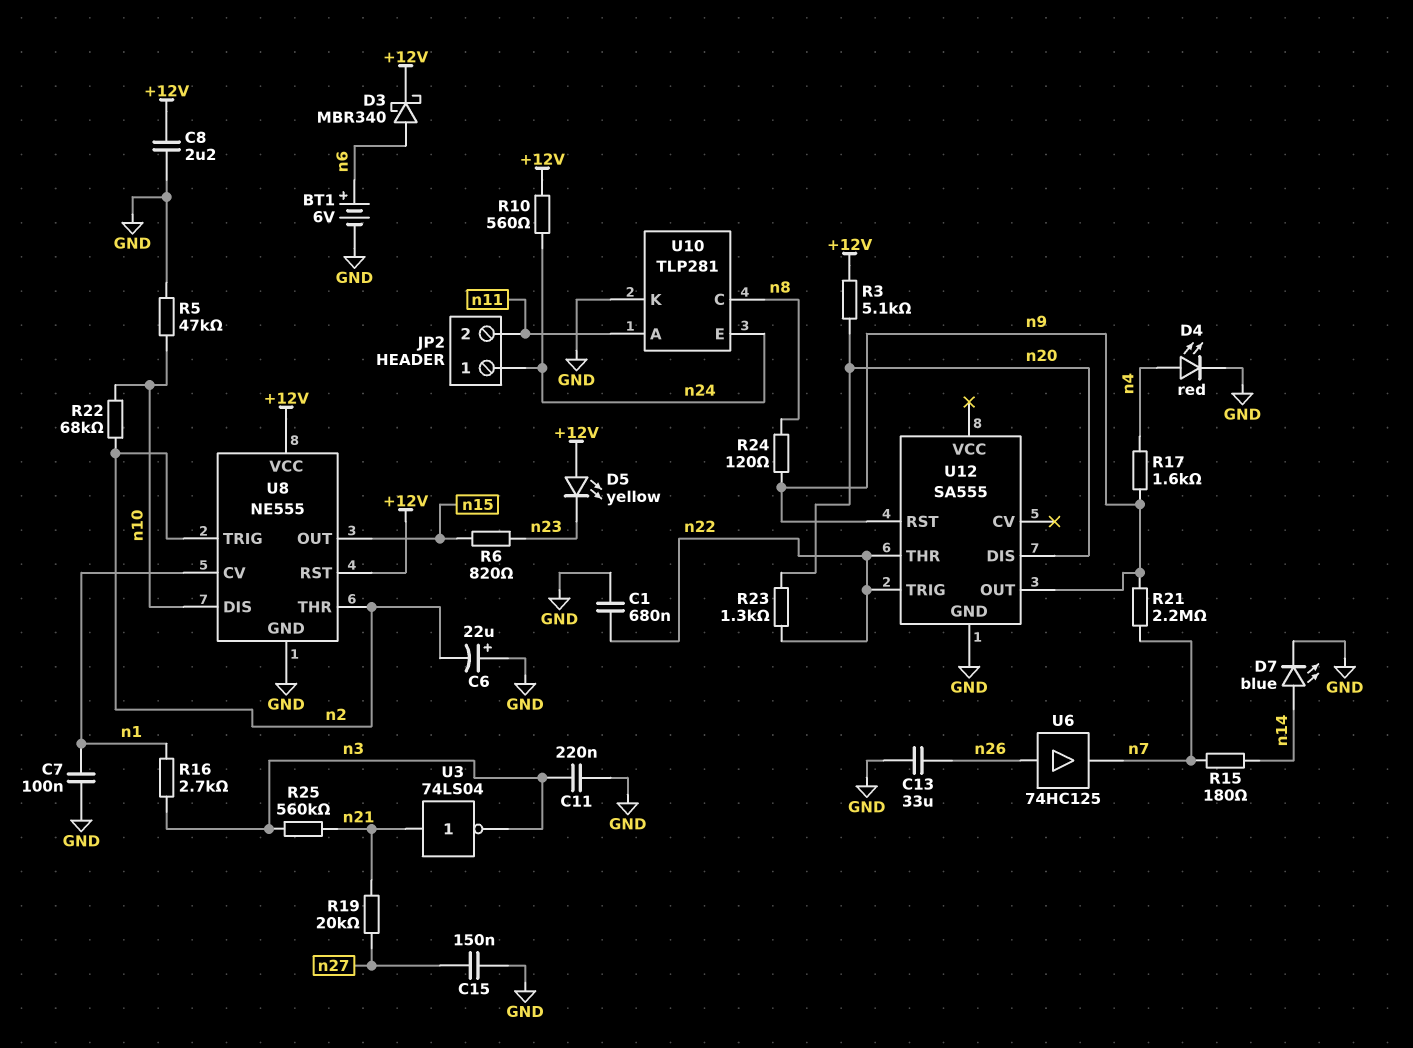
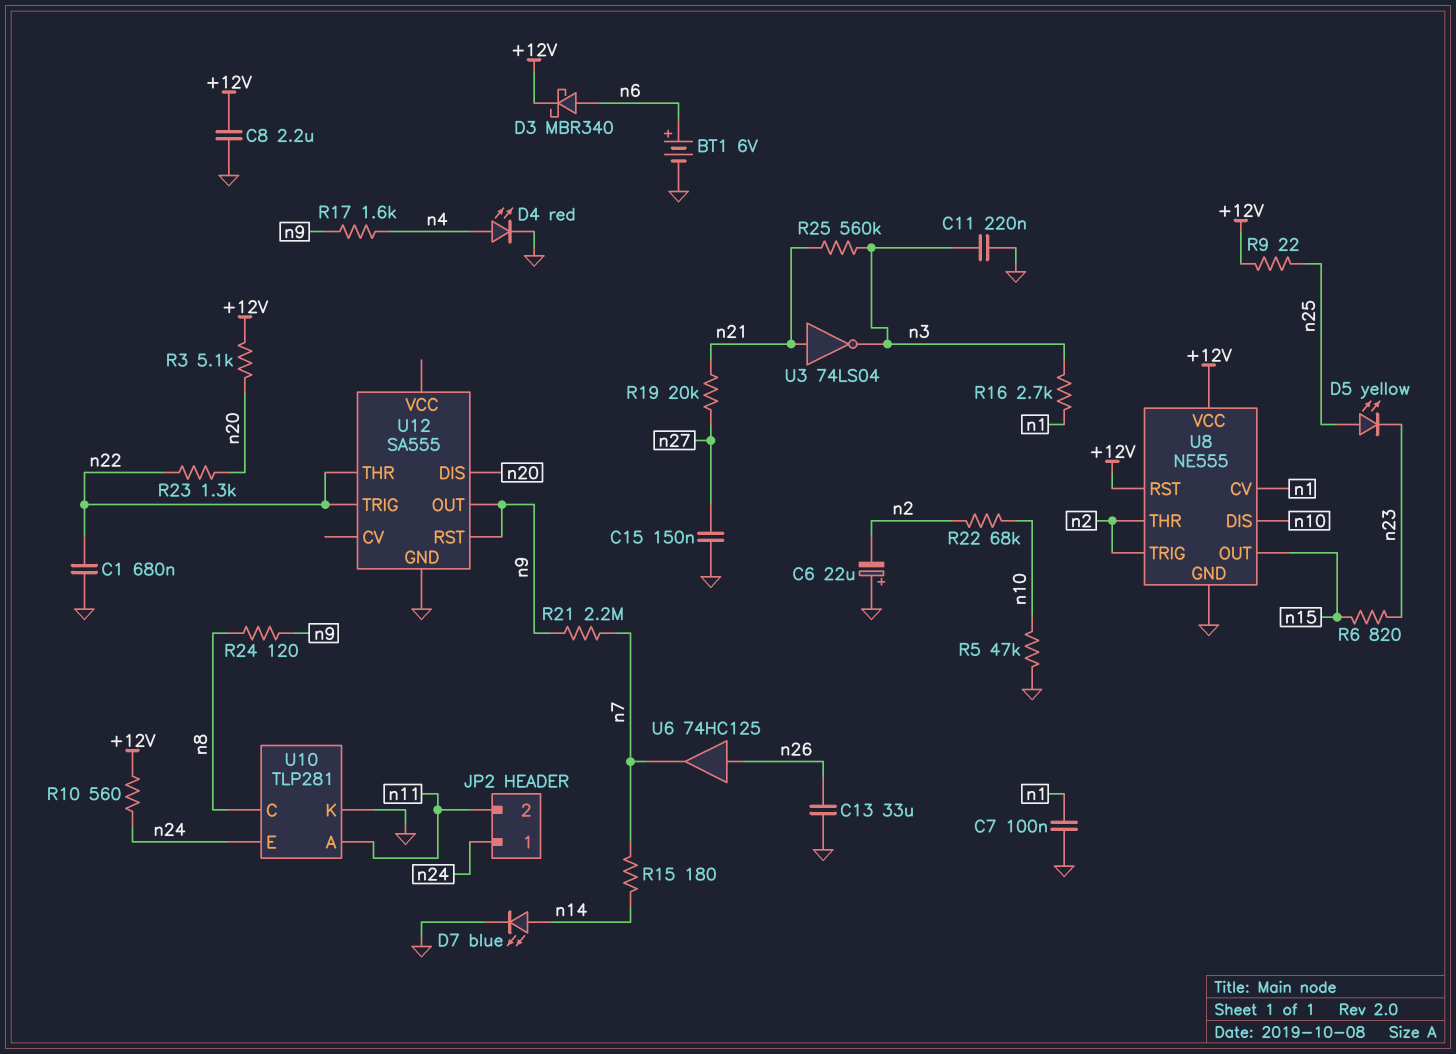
D5: LED yellow (A +12V, K n23) -> LED yellow (A n25, K n23)
R9: none -> 22 (+12V, n25)

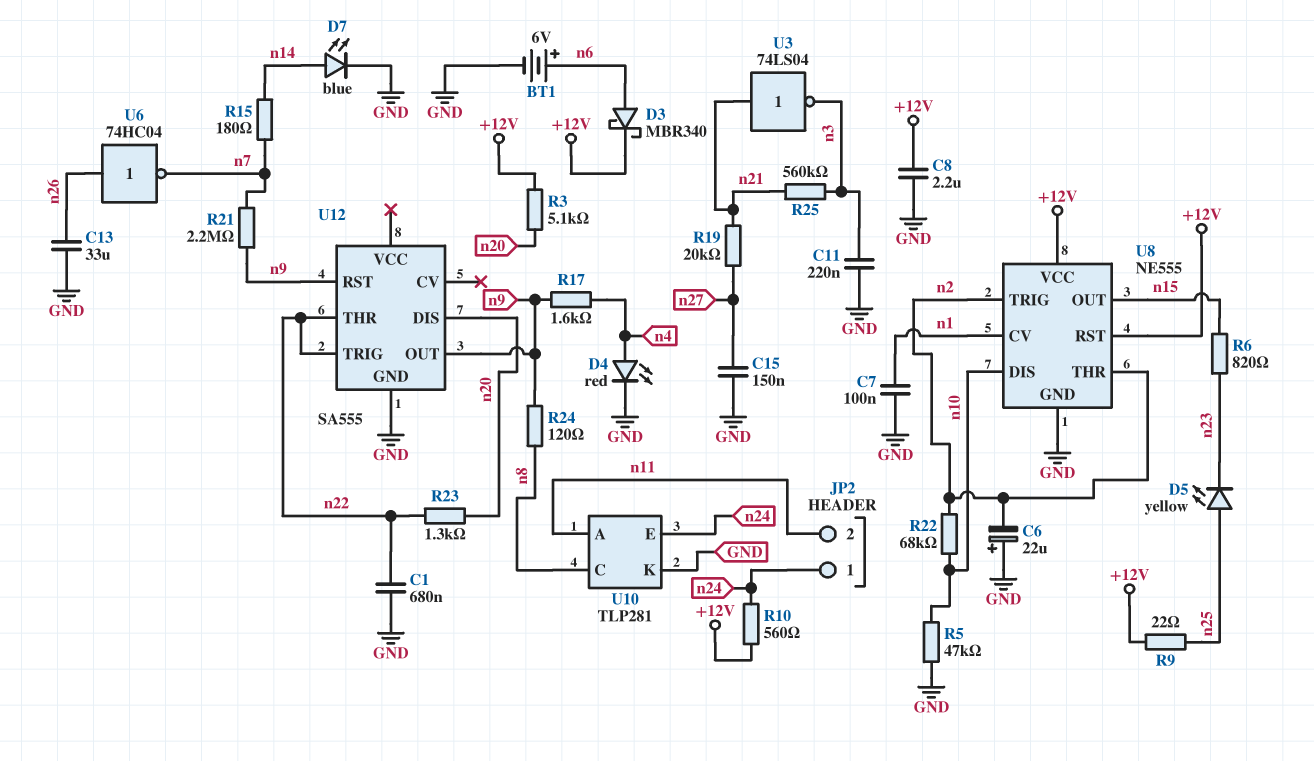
R16: 2.7k (n1, n3) -> none
U6: buffer 74HC125 (in n26, out n7) -> NOT 74HC04 (in n26, out n7)

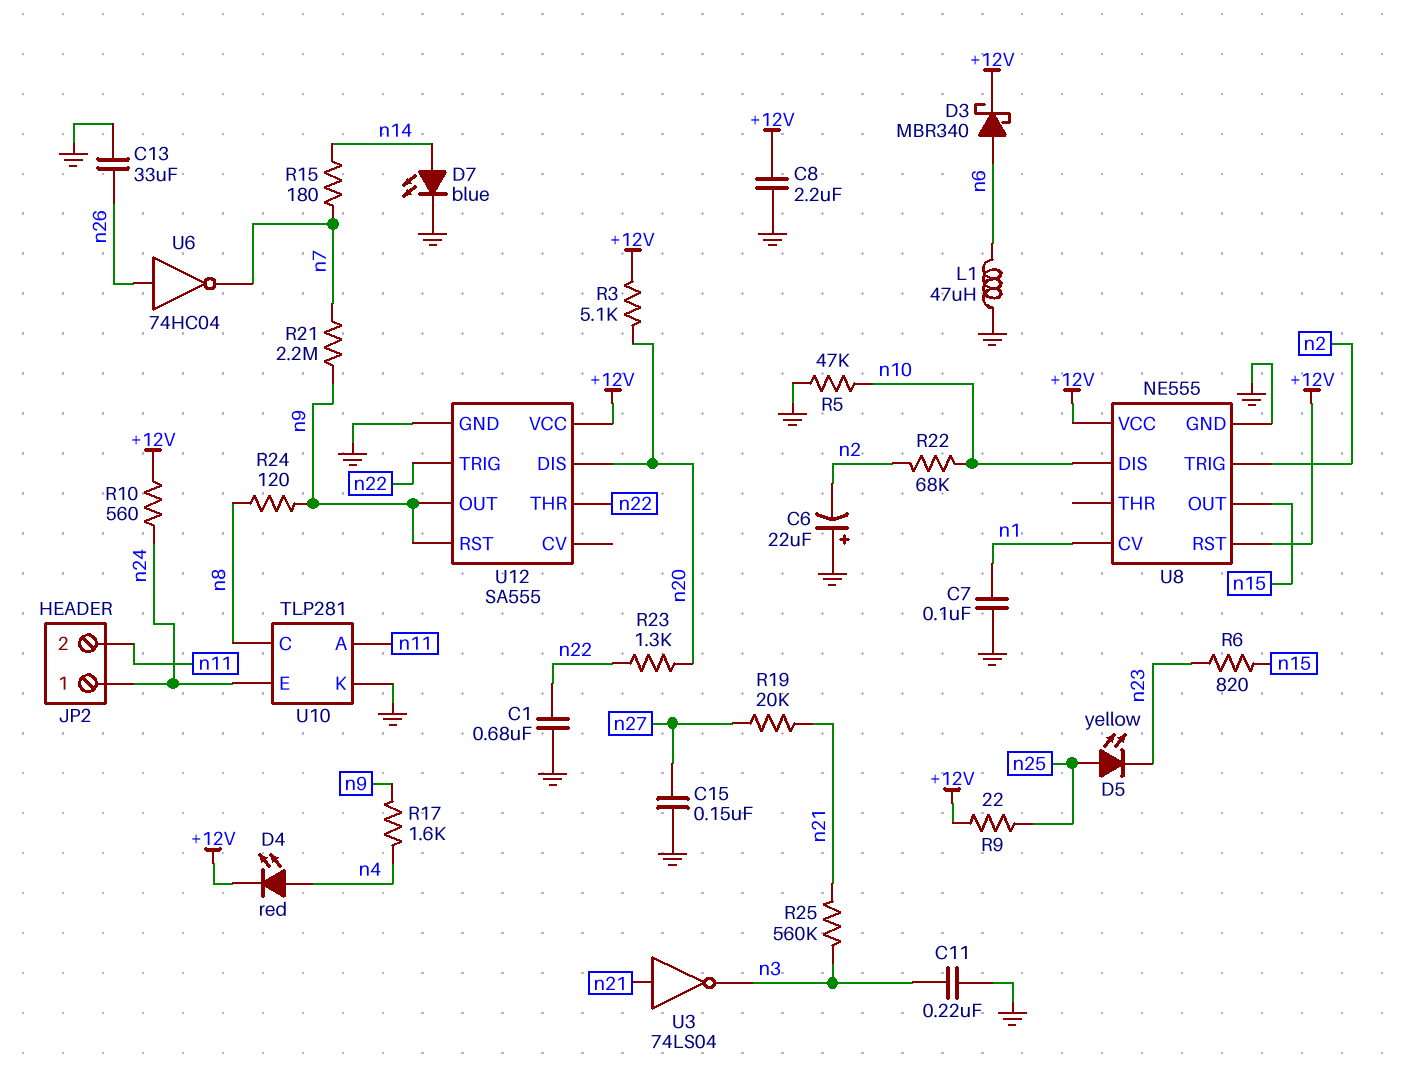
BT1: 6V (plus n6, minus GND) -> none
D4: LED red (A n4, K GND) -> LED red (A n4, K +12V)
L1: none -> 47uH (GND, n6)
U8 pin THR: n2 -> none
U12 pin VCC: none -> +12V

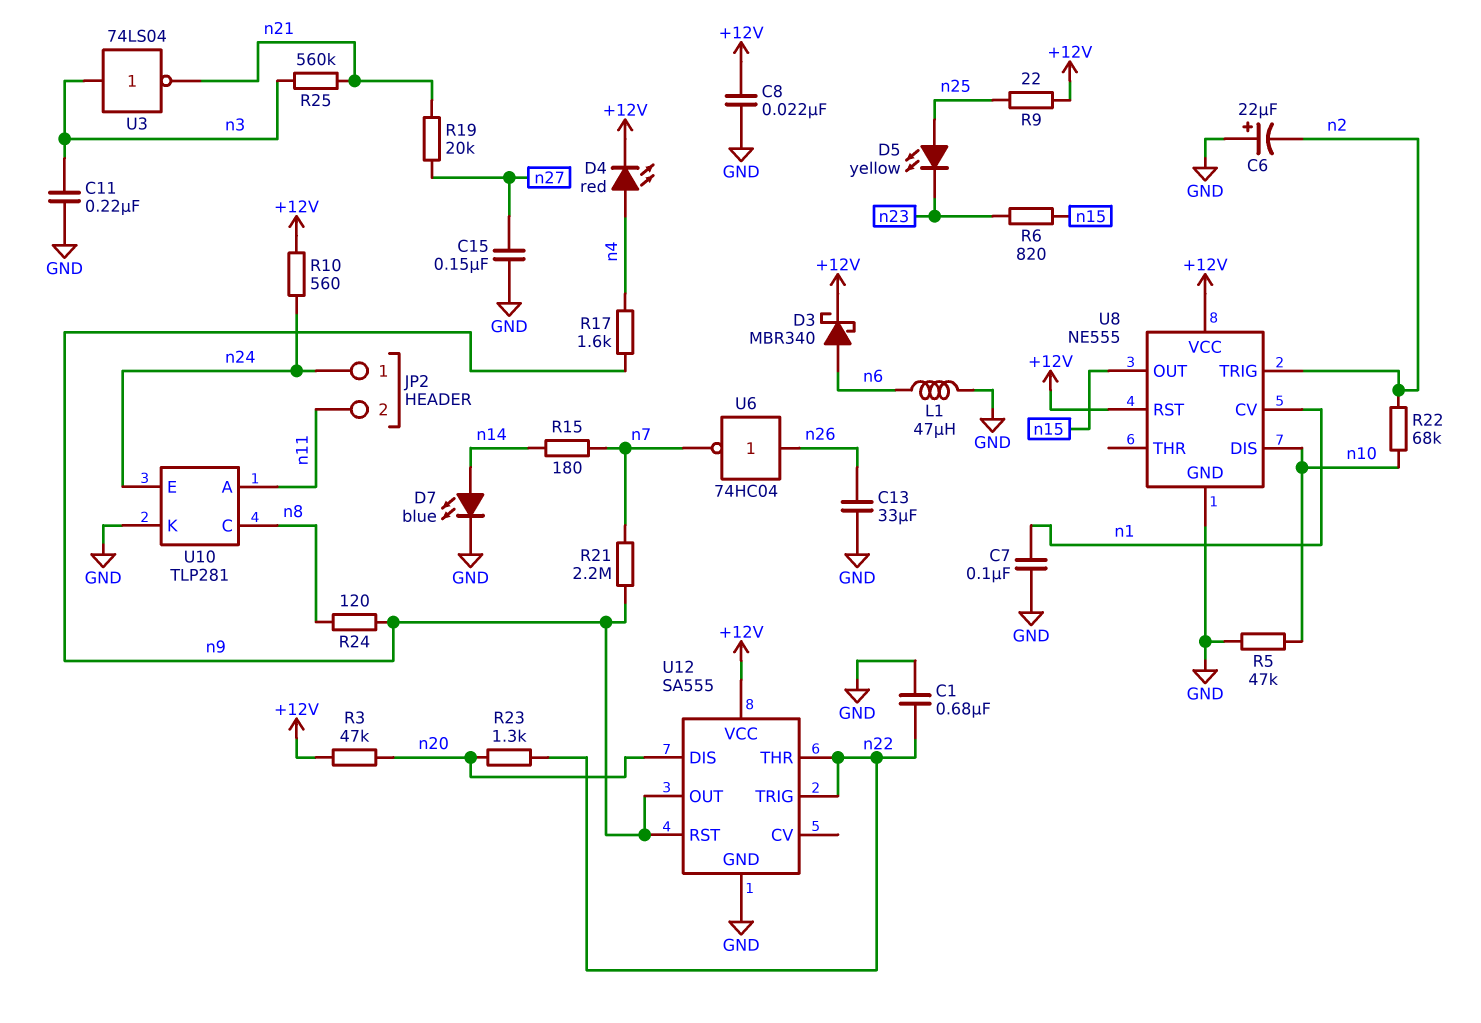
C8: 2.2uF (+12V, GND) -> 22nF (+12V, GND)
R3: 5.1k (+12V, n20) -> 47k (+12V, n20)
U3: NOT 74LS04 (in n21, out n3) -> NOT 74LS04 (in n3, out n21)

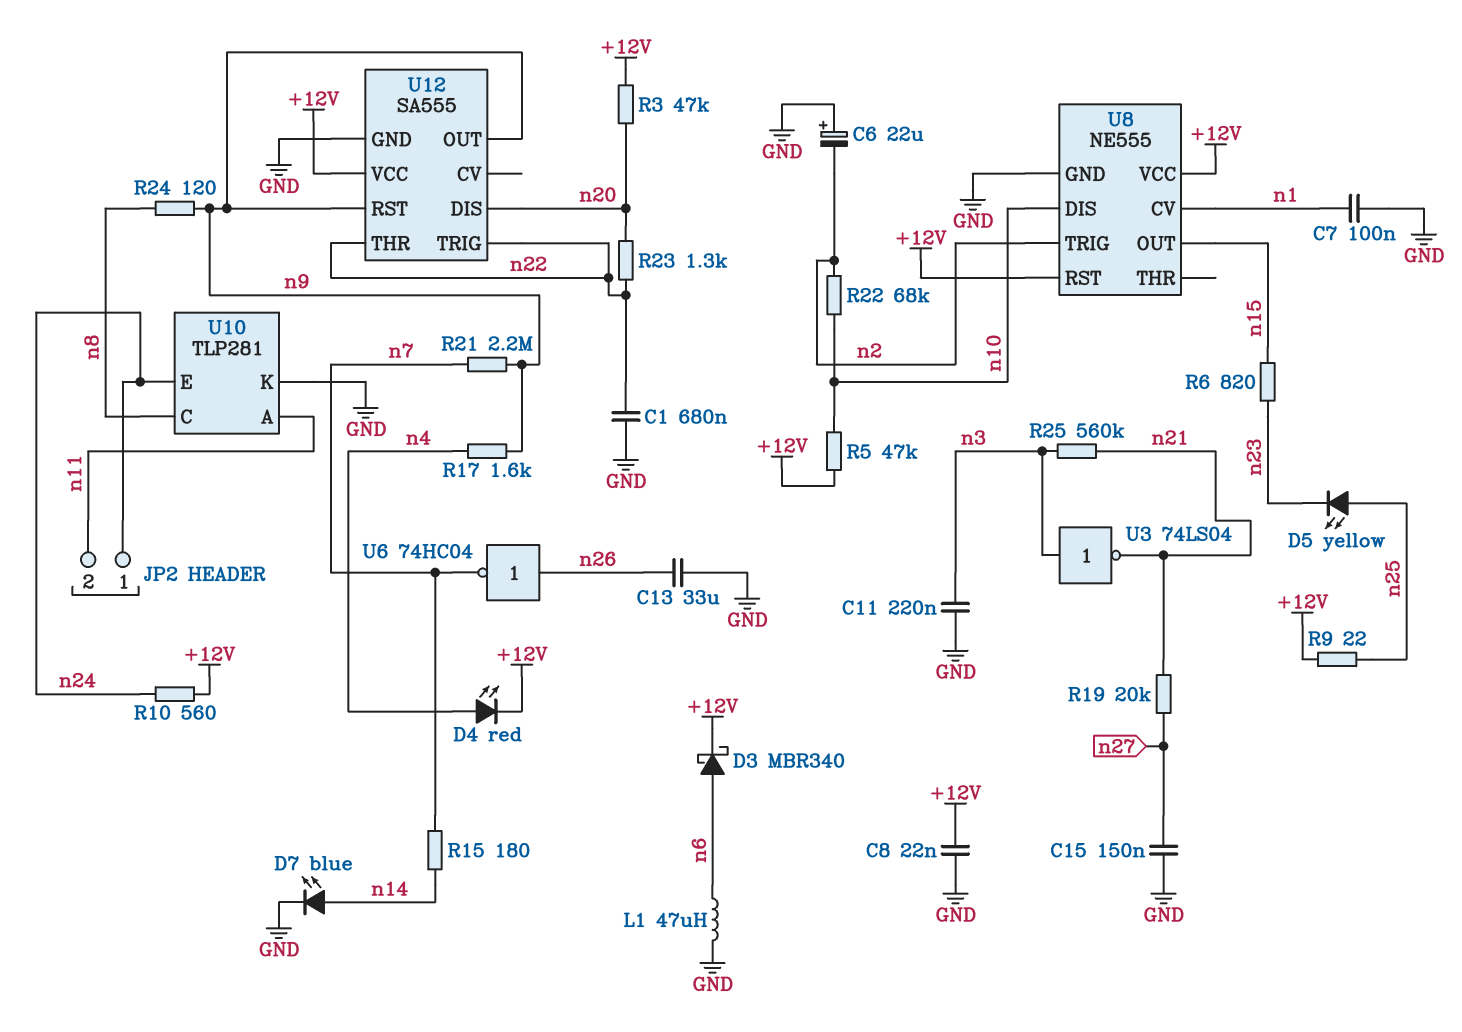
R5: 47k (GND, n10) -> 47k (+12V, n10)

